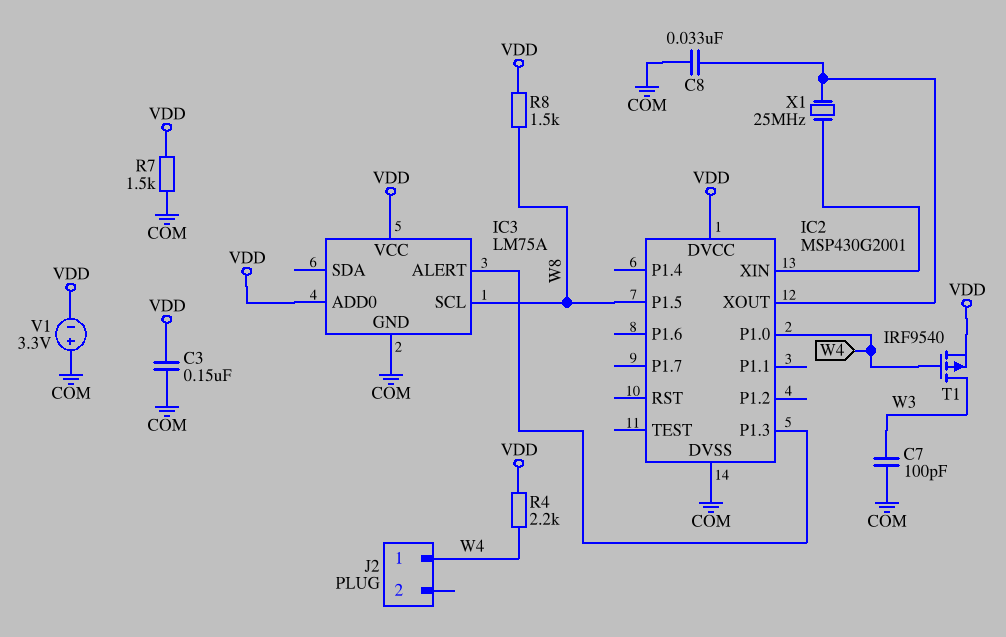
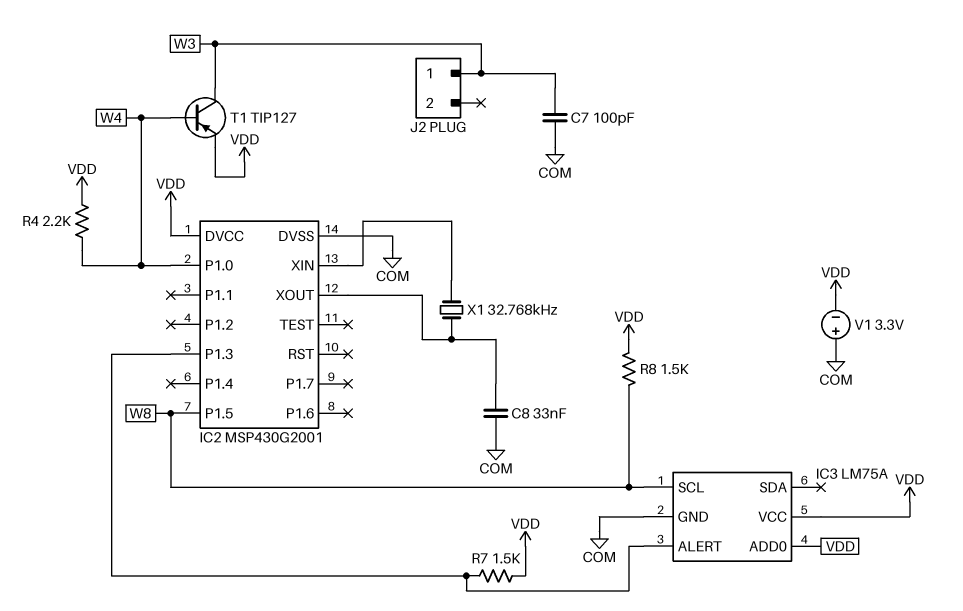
C3: 150nF (COM, VDD) -> none
J2 pin 1: W4 -> W3
R7: 1.5k (COM, VDD) -> 1.5k (IC2/P1.3, VDD)
T1: PMOS IRF9540 (G W4, D W3, S VDD) -> PNP TIP127 (B W4, C W3, E VDD)
X1: 25MHz (IC2/XIN, IC2/XOUT) -> 32.768kHz (IC2/XIN, IC2/XOUT)

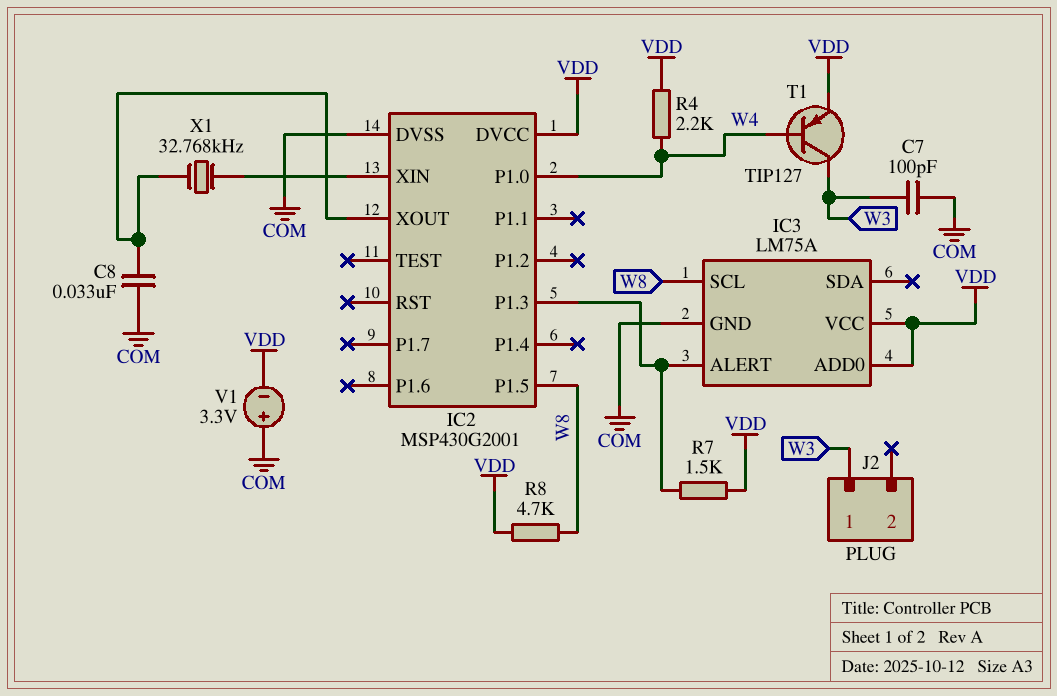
R8: 1.5k (VDD, W8) -> 4.7k (VDD, W8)

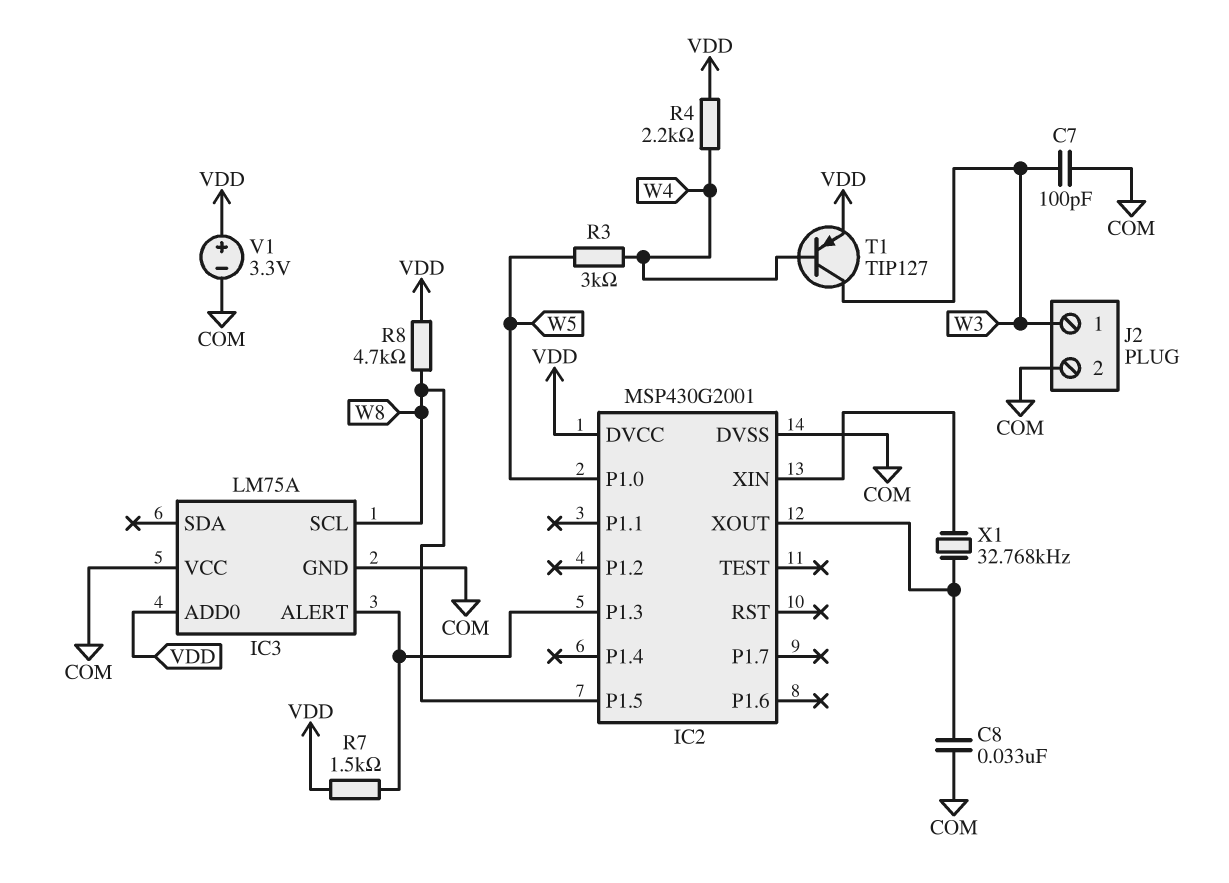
IC2 pin P1.0: W4 -> W5
IC3 pin VCC: VDD -> COM
J2 pin 2: none -> COM
R3: none -> 3k (W4, W5)
V1: 3.3V (plus COM, minus VDD) -> 3.3V (plus VDD, minus COM)

